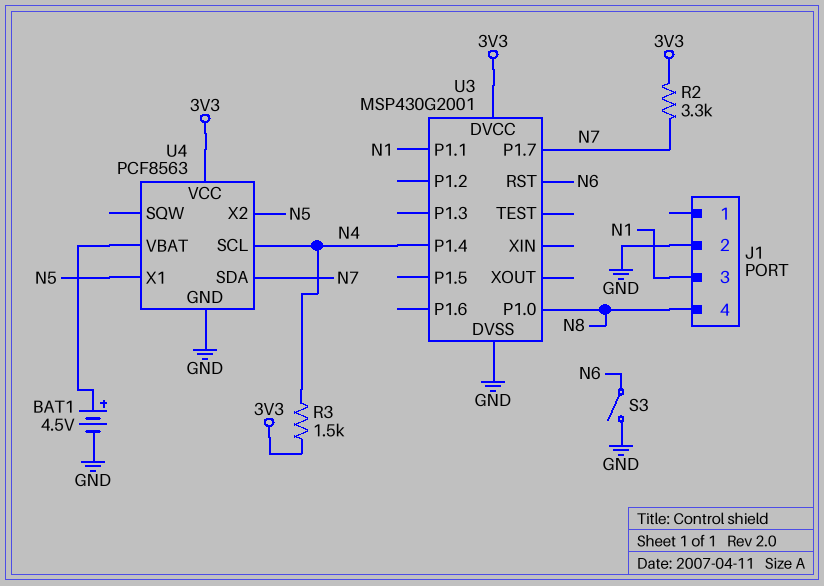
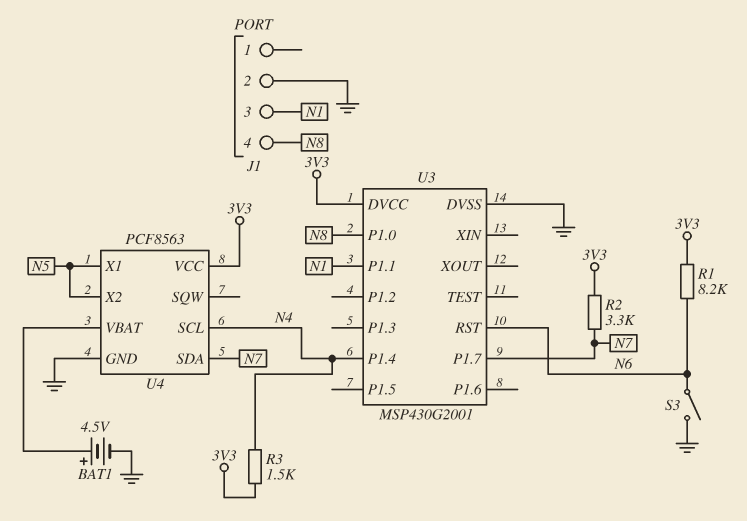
R1: none -> 8.2k (3V3, N6)

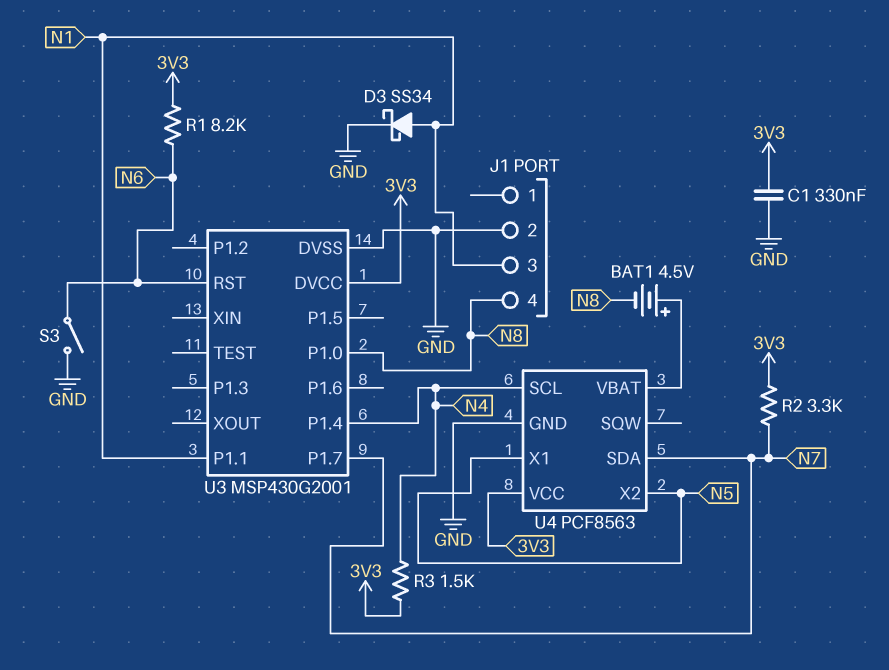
BAT1: 4.5V (plus U4/VBAT, minus GND) -> 4.5V (plus U4/VBAT, minus N8)
C1: none -> 330nF (3V3, GND)
D3: none -> schottky SS34 (A N1, K GND)

